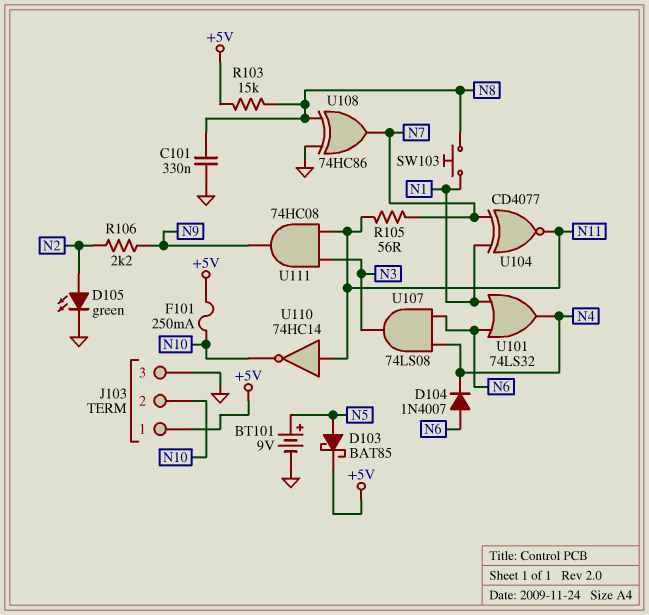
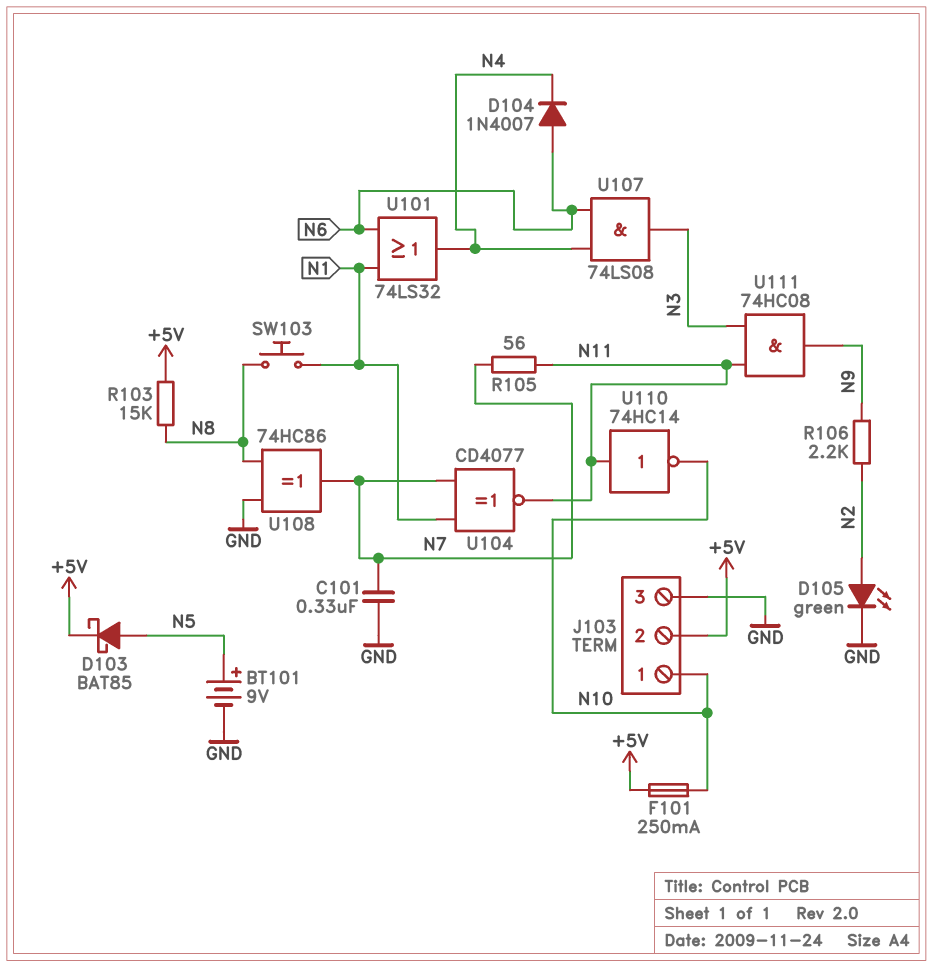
C101: 330nF (GND, N8) -> 330nF (GND, N7)
J103 pin 1: +5V -> N10
J103 pin 2: N10 -> +5V

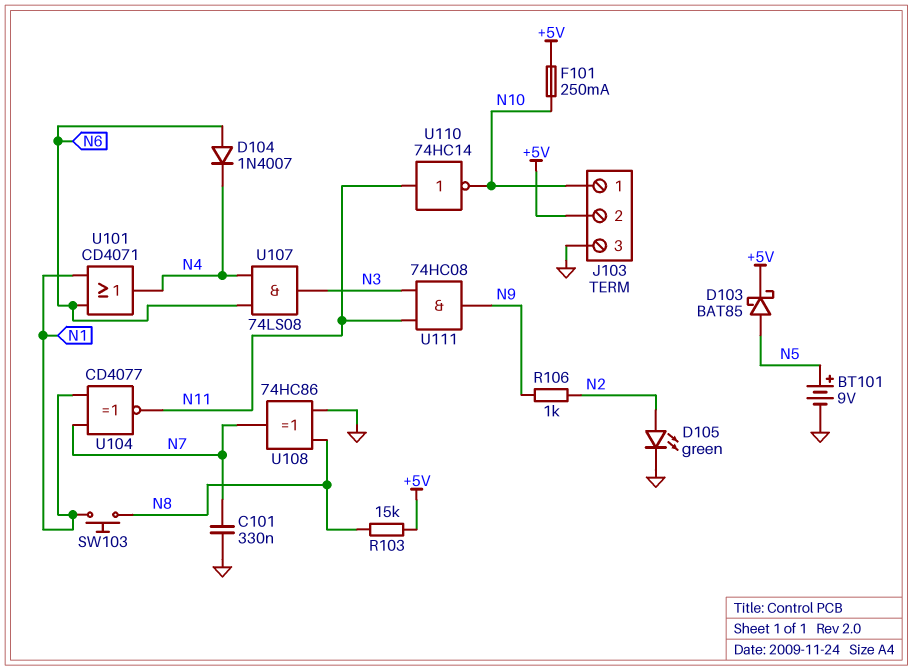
R105: 56 (N7, N11) -> none
R106: 2.2k (N2, N9) -> 1k (N2, N9)
U101: OR 74LS32 (in N1, in N6, out N4) -> OR CD4071 (in N1, in N6, out N4)

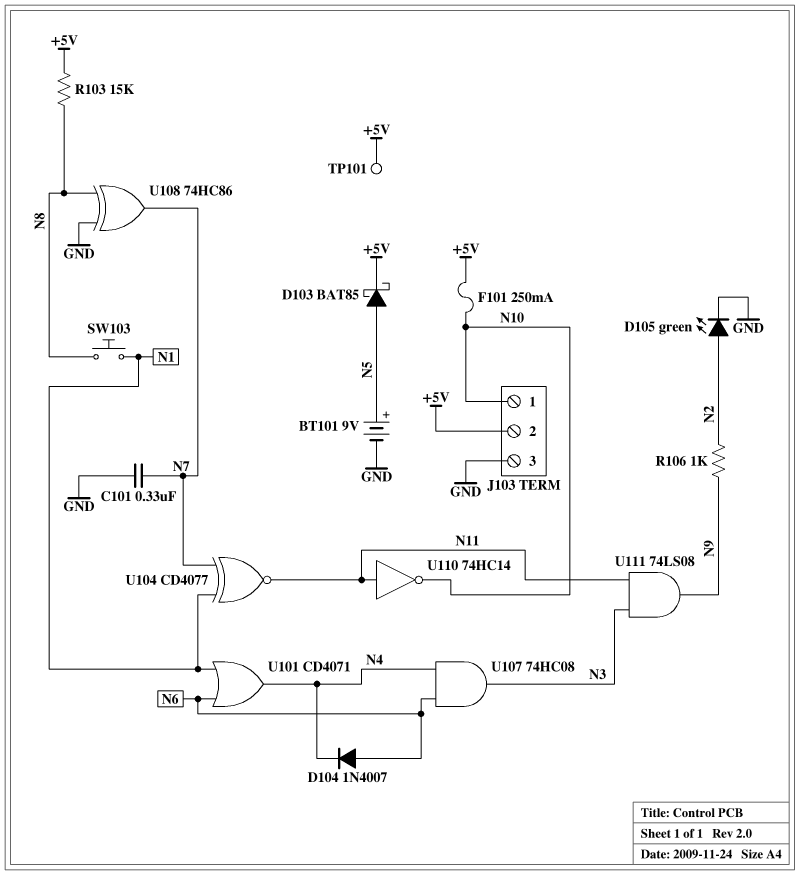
TP101: none -> test point (+5V)
U107: AND 74LS08 (in N4, in N6, out N3) -> AND 74HC08 (in N4, in N6, out N3)
U111: AND 74HC08 (in N3, in N11, out N9) -> AND 74LS08 (in N3, in N11, out N9)

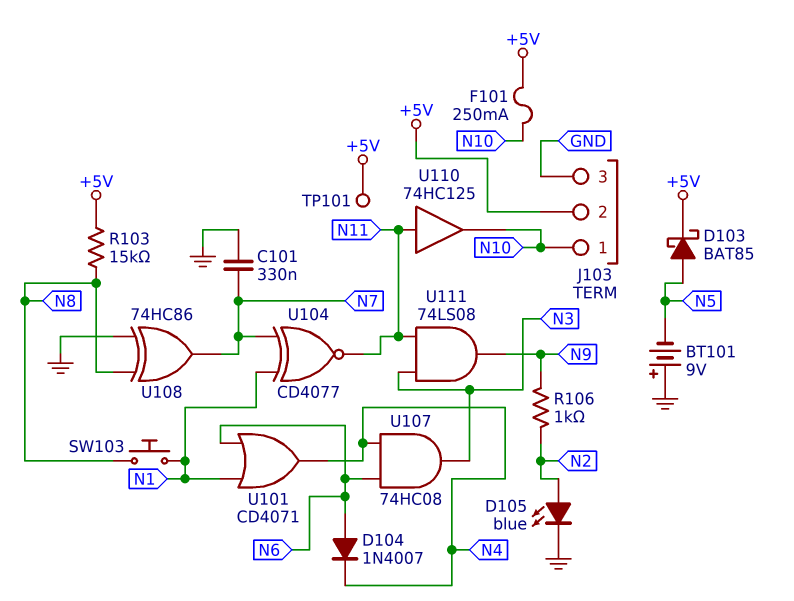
BT101: 9V (plus N5, minus GND) -> 9V (plus GND, minus N5)
D105: LED green (A N2, K GND) -> LED blue (A N2, K GND)
U110: NOT 74HC14 (in N11, out N10) -> buffer 74HC125 (in N11, out N10)

